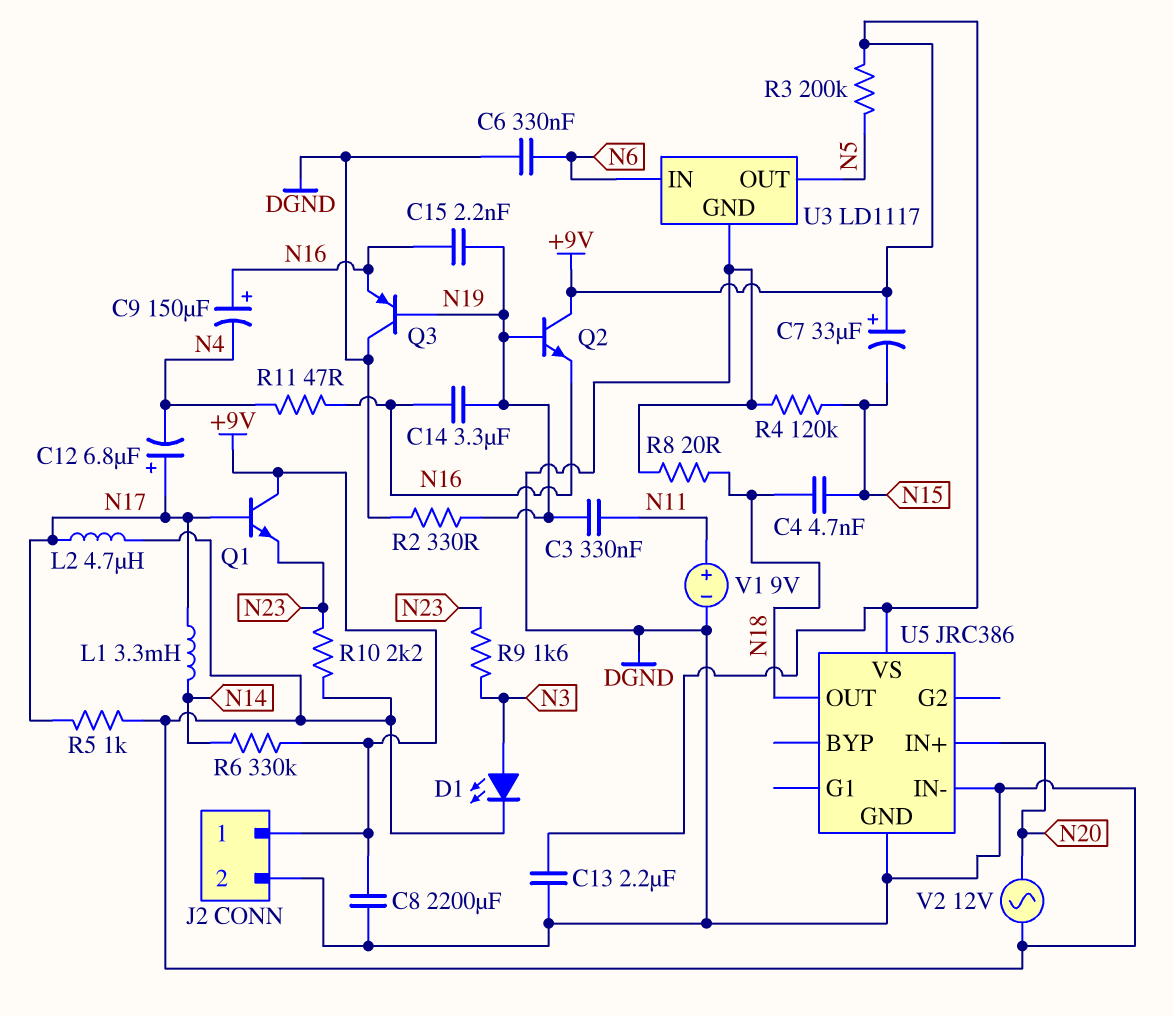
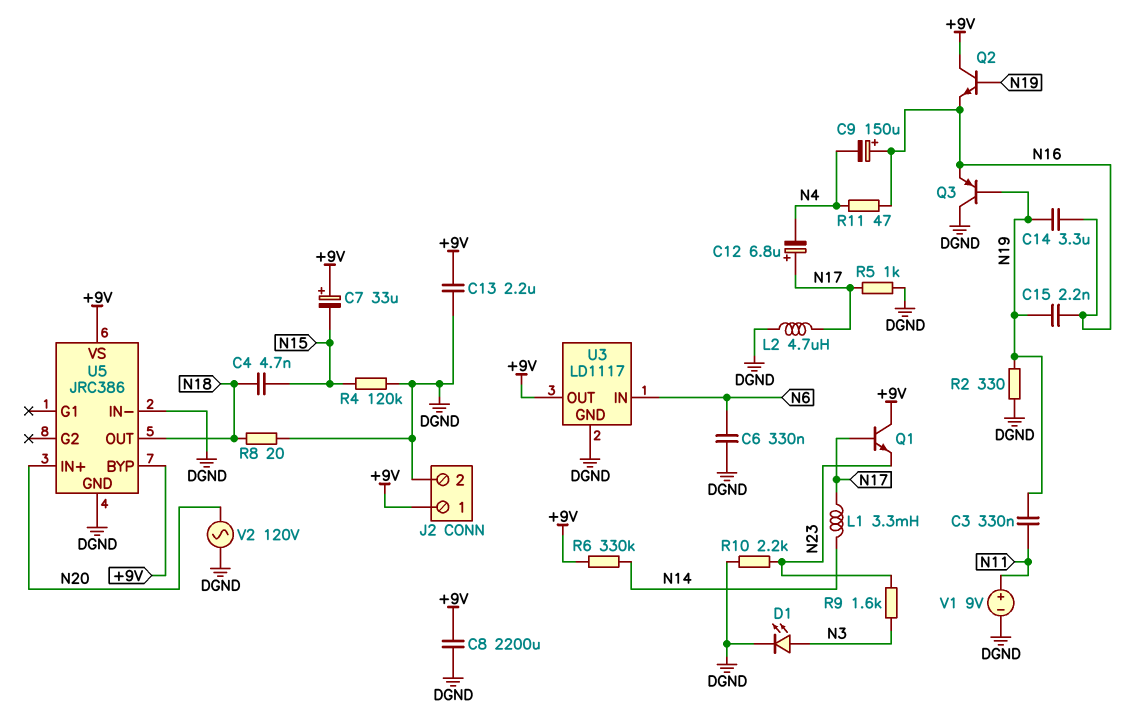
R3: 200k (+9V, N5) -> none
U3 pin OUT: N5 -> +9V
U5 pin BYP: none -> +9V
V2: AC 12V (DGND, N20) -> AC 120V (DGND, N20)

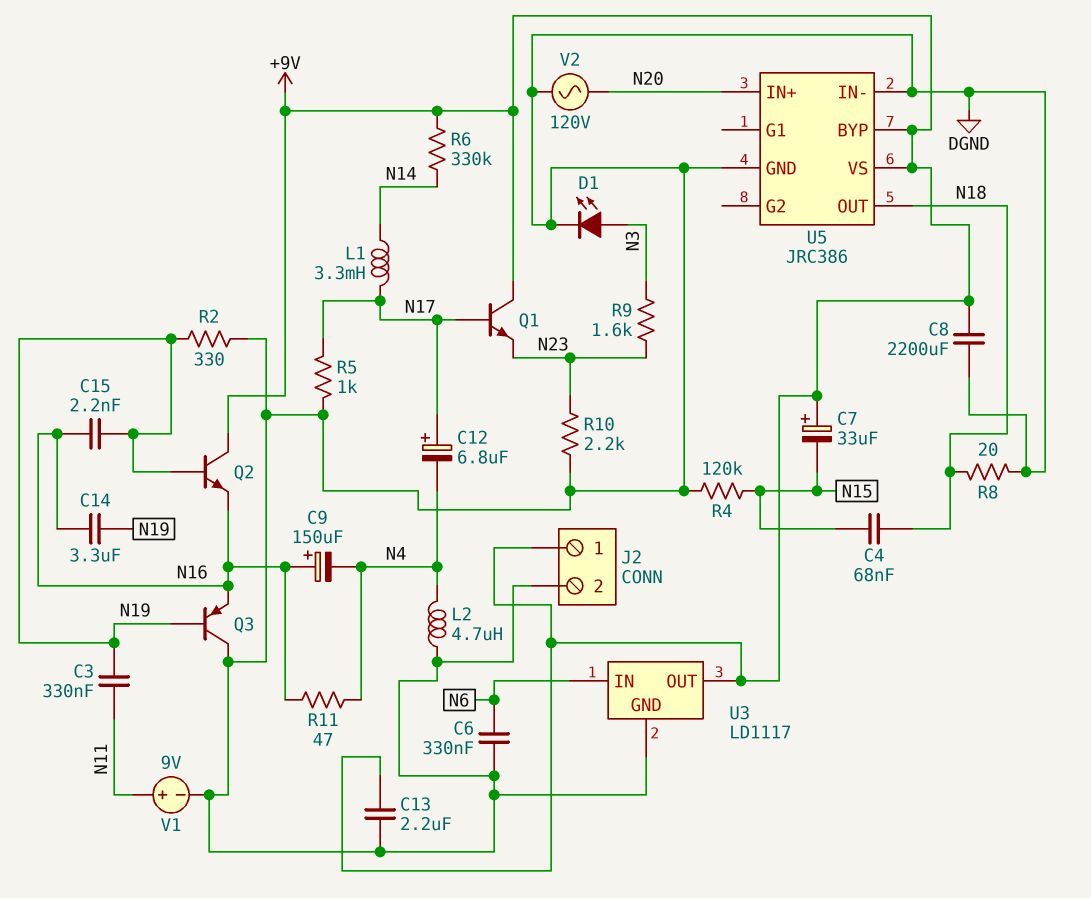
C4: 4.7nF (N15, N18) -> 68nF (N15, N18)
L2: 4.7uH (DGND, N17) -> 4.7uH (DGND, N4)

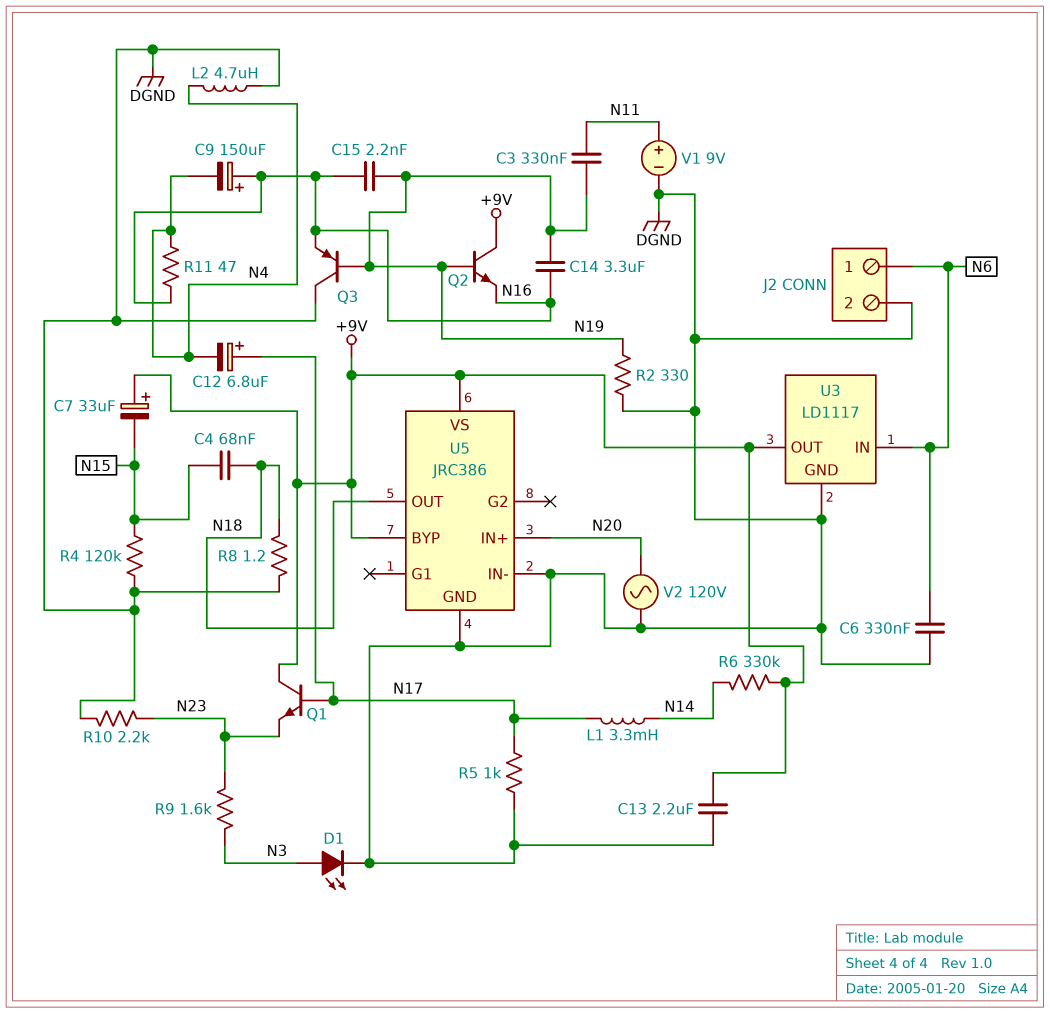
C8: 2200uF (+9V, DGND) -> none
J2 pin 1: +9V -> N6
R8: 20 (DGND, N18) -> 1.2 (DGND, N18)

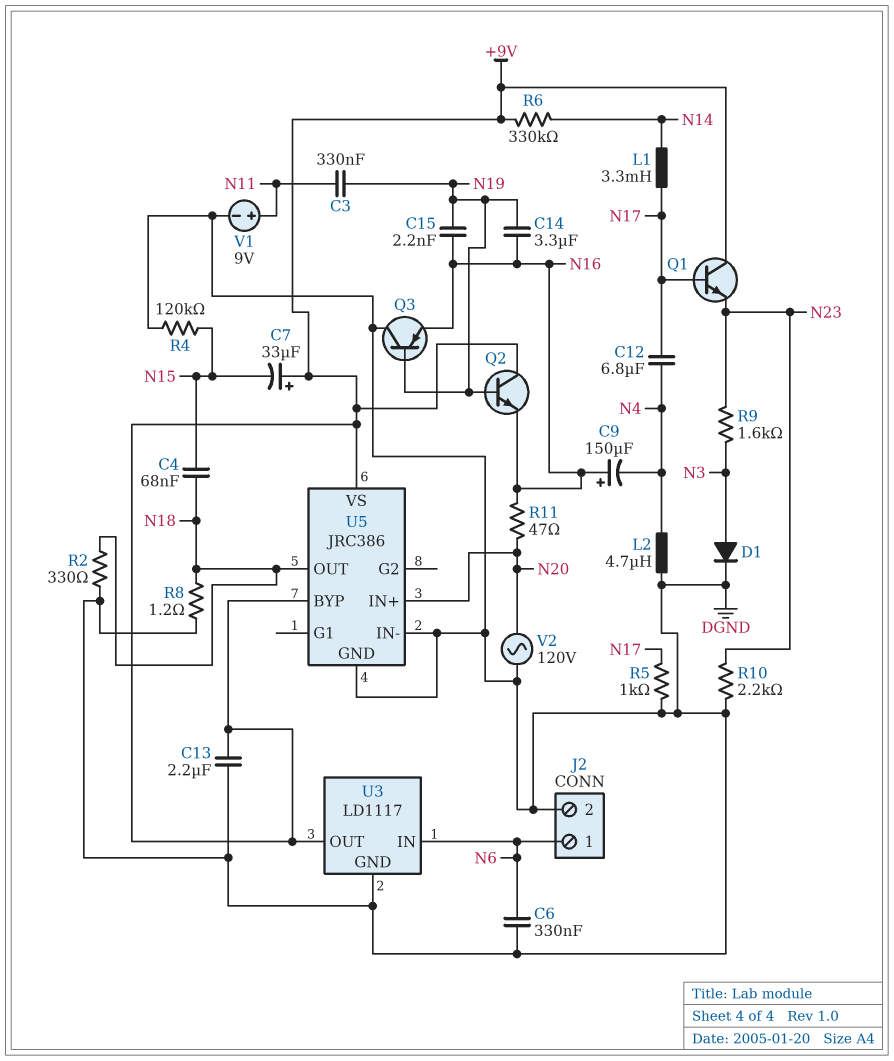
C12: 6.8uF (plus N17, minus N4) -> 6.8uF (N4, N17)
D1: LED (A N3, K DGND) -> diode (A N3, K DGND)
R2: 330 (DGND, N19) -> 330 (DGND, N18)
R11: 47 (N4, N16) -> 47 (N16, N20)

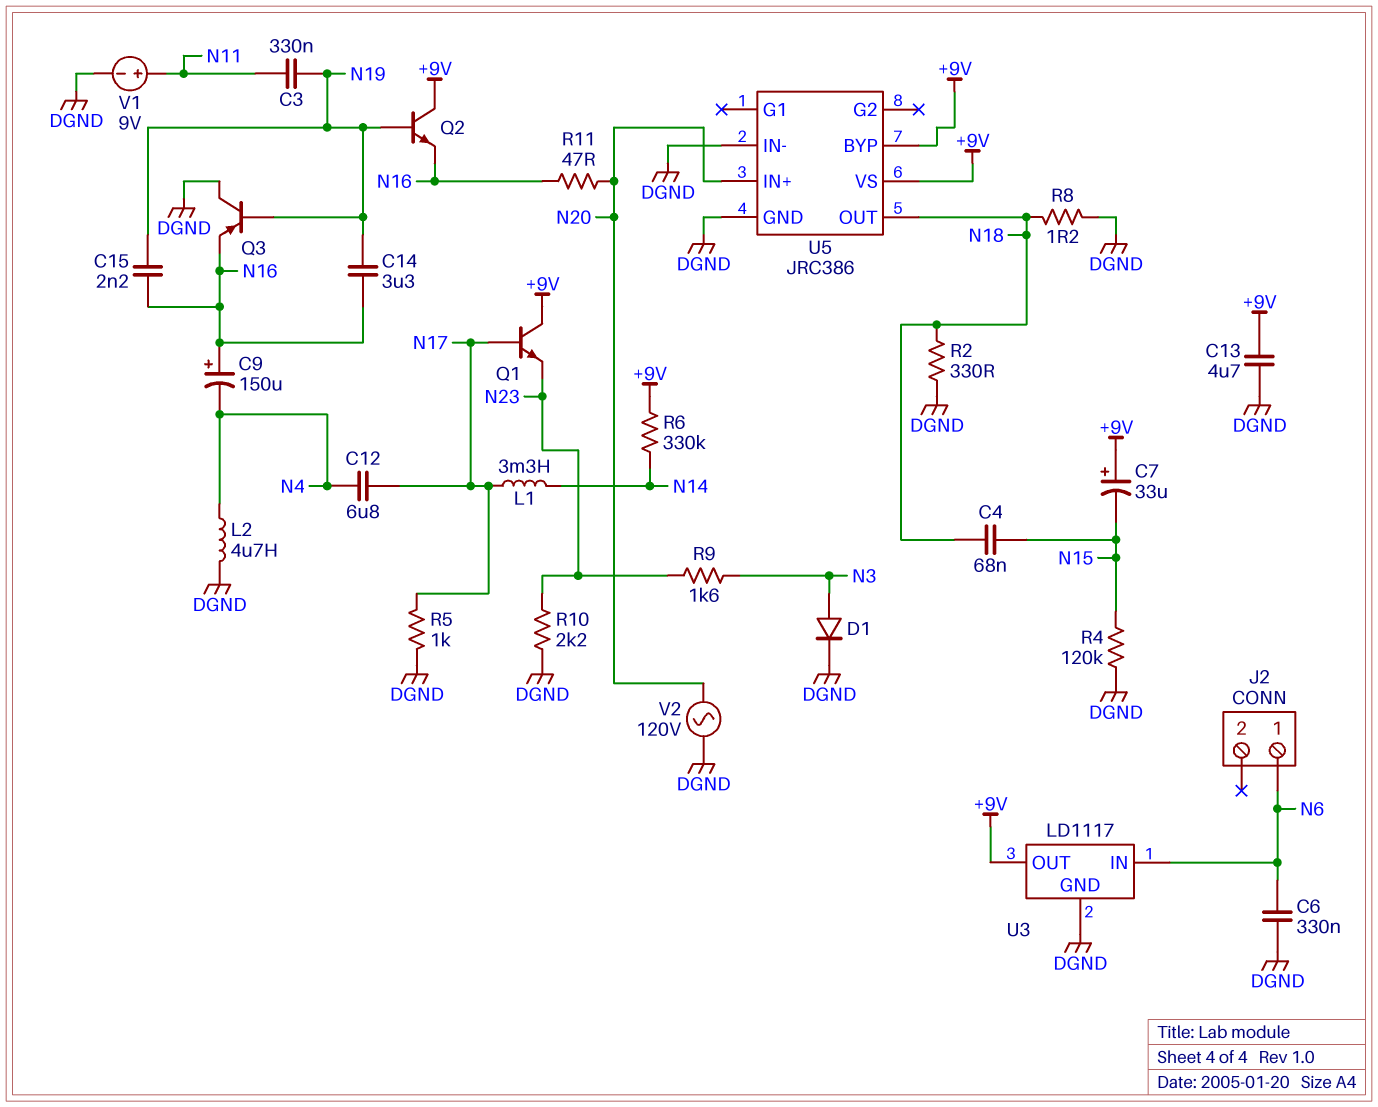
C13: 2.2uF (+9V, DGND) -> 4.7uF (+9V, DGND)
J2 pin 2: DGND -> none

